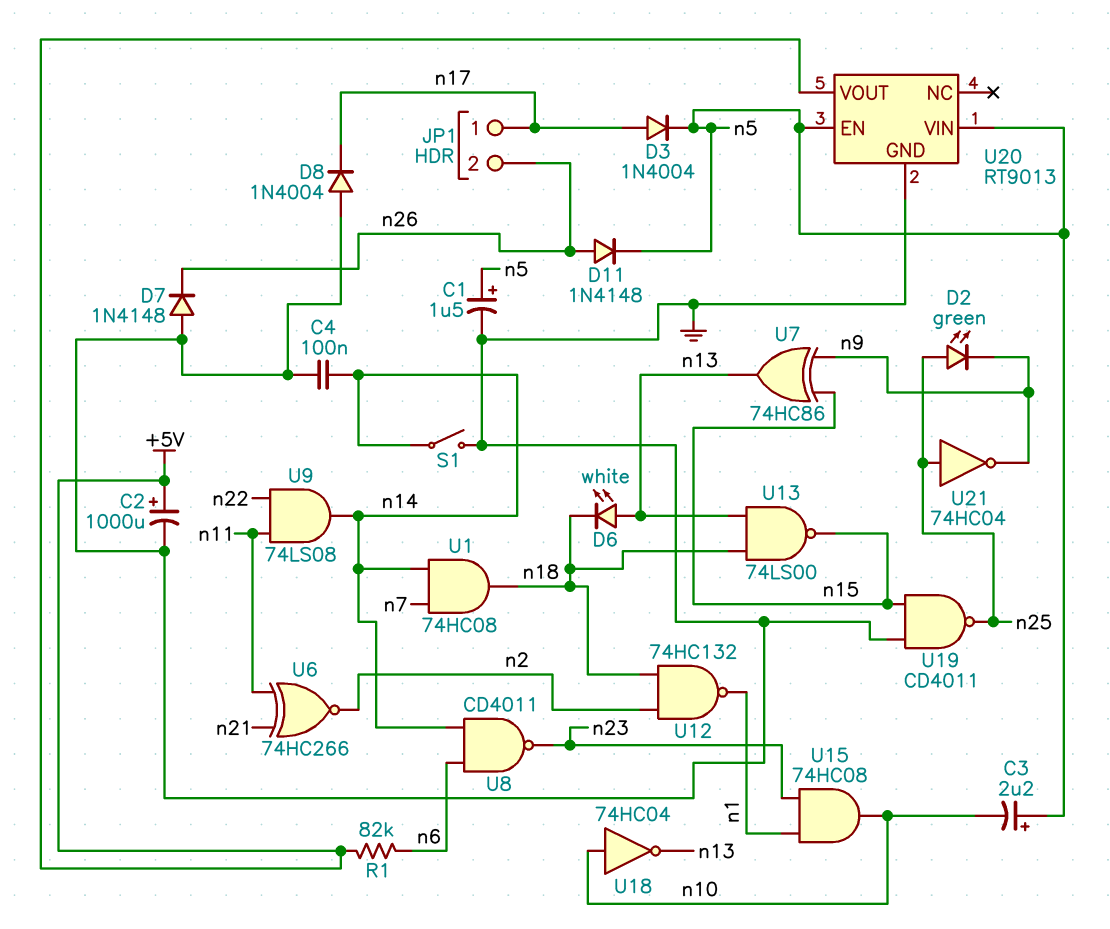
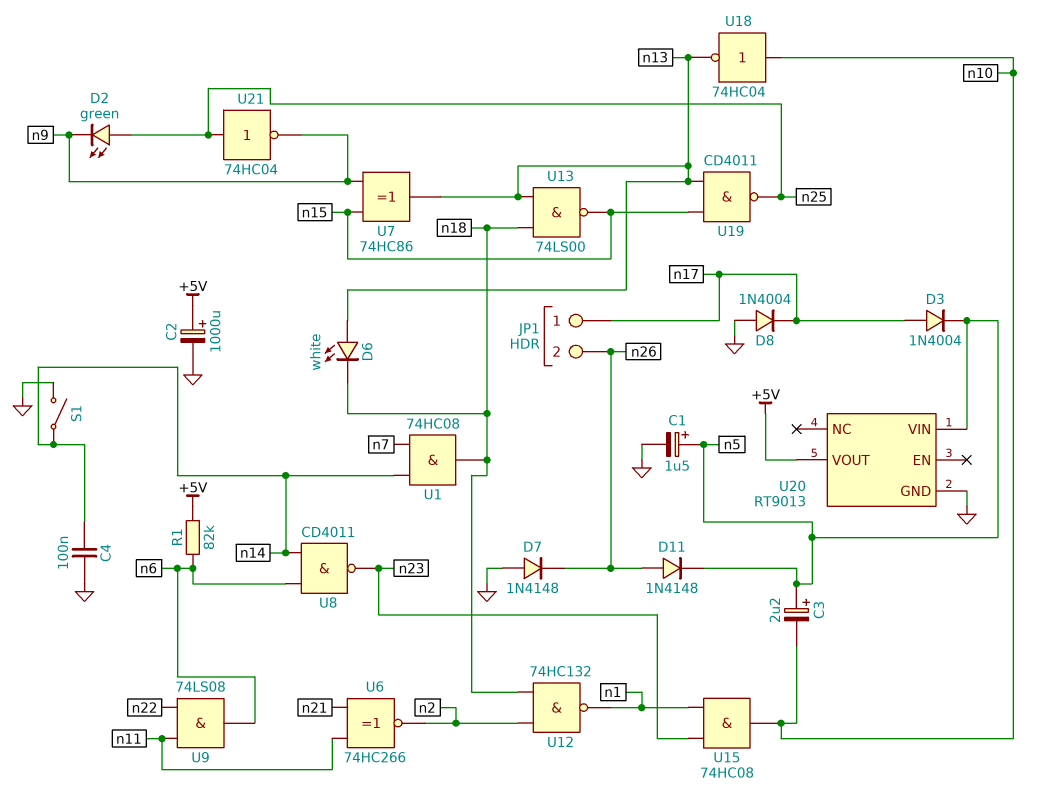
U9: AND 74LS08 (in n11, in n22, out n14) -> AND 74LS08 (in n11, in n22, out n6)
U19: NAND CD4011 (in GND, in n15, out n25) -> NAND CD4011 (in n13, in n15, out n25)
U20 pin EN: n5 -> none

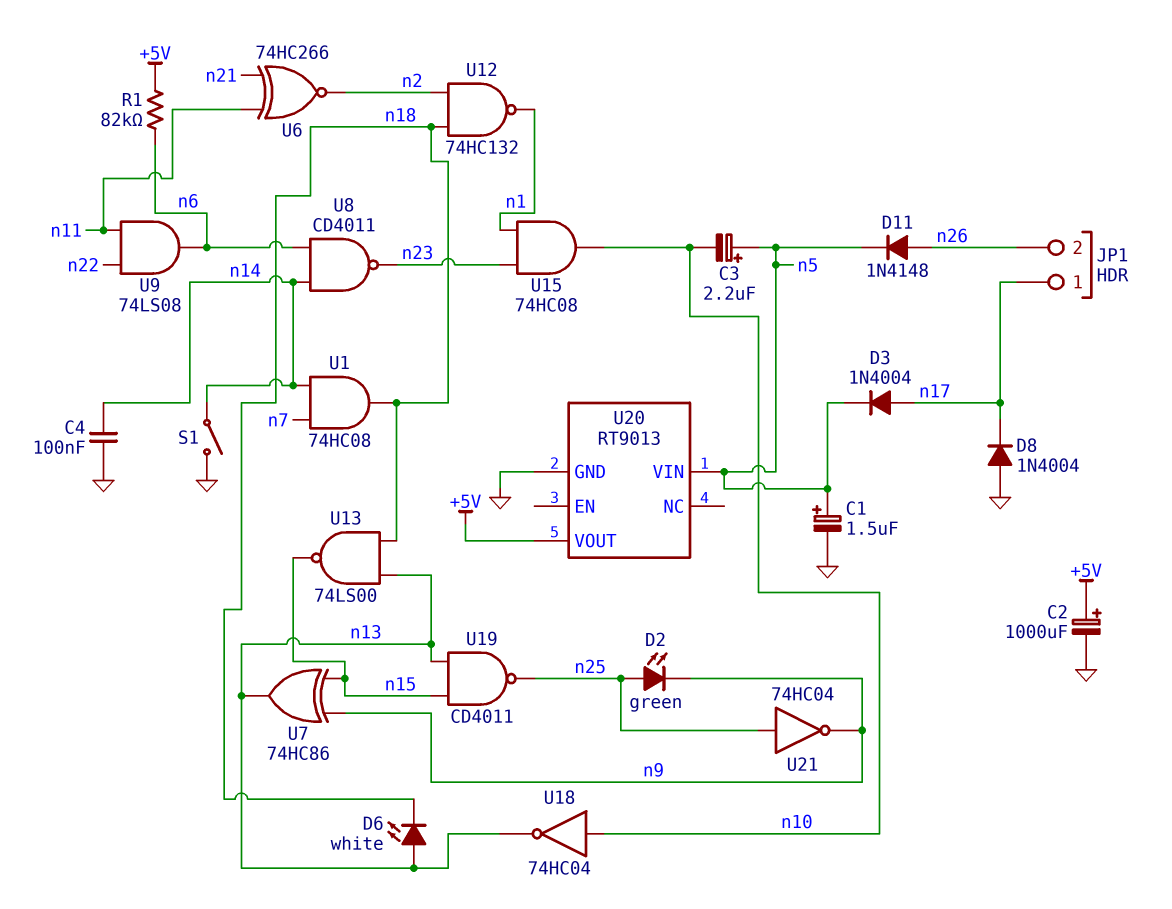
D7: diode 1N4148 (A GND, K n26) -> none

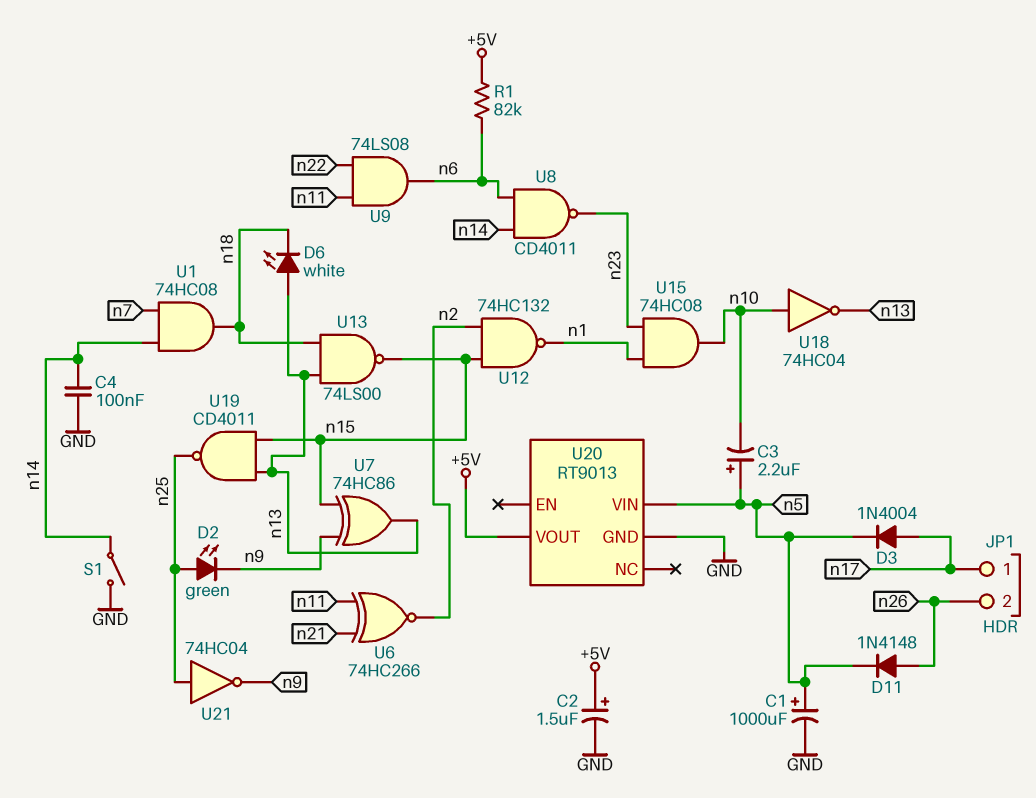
C1: 1.5uF (plus n5, minus GND) -> 1000uF (plus n5, minus GND)
C2: 1000uF (plus +5V, minus GND) -> 1.5uF (plus +5V, minus GND)
D8: diode 1N4004 (A GND, K n17) -> none
U12: NAND 74HC132 (in n2, in n18, out n1) -> NAND 74HC132 (in n2, in n15, out n1)

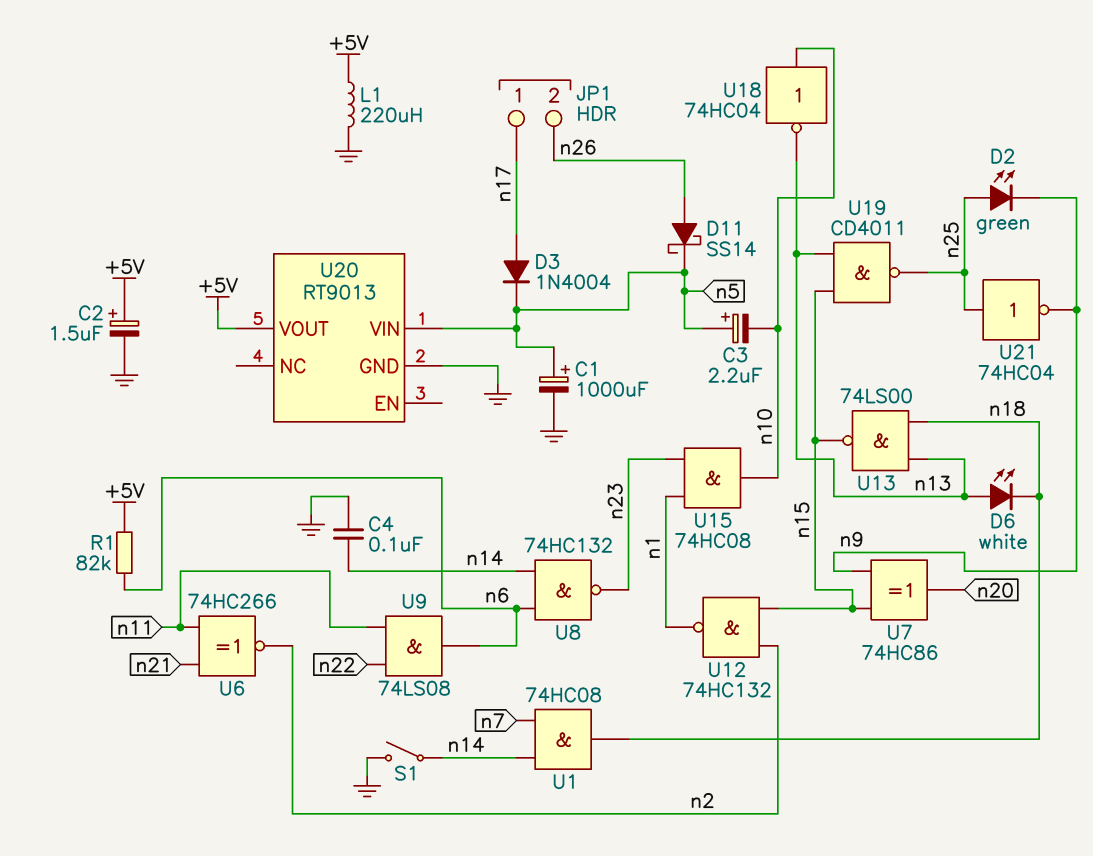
D11: diode 1N4148 (A n26, K n5) -> schottky SS14 (A n26, K n5)
L1: none -> 220uH (+5V, GND)
U7: XOR 74HC86 (in n9, in n15, out n13) -> XOR 74HC86 (in n9, in n15, out n20)
U8: NAND CD4011 (in n6, in n14, out n23) -> NAND 74HC132 (in n6, in n14, out n23)

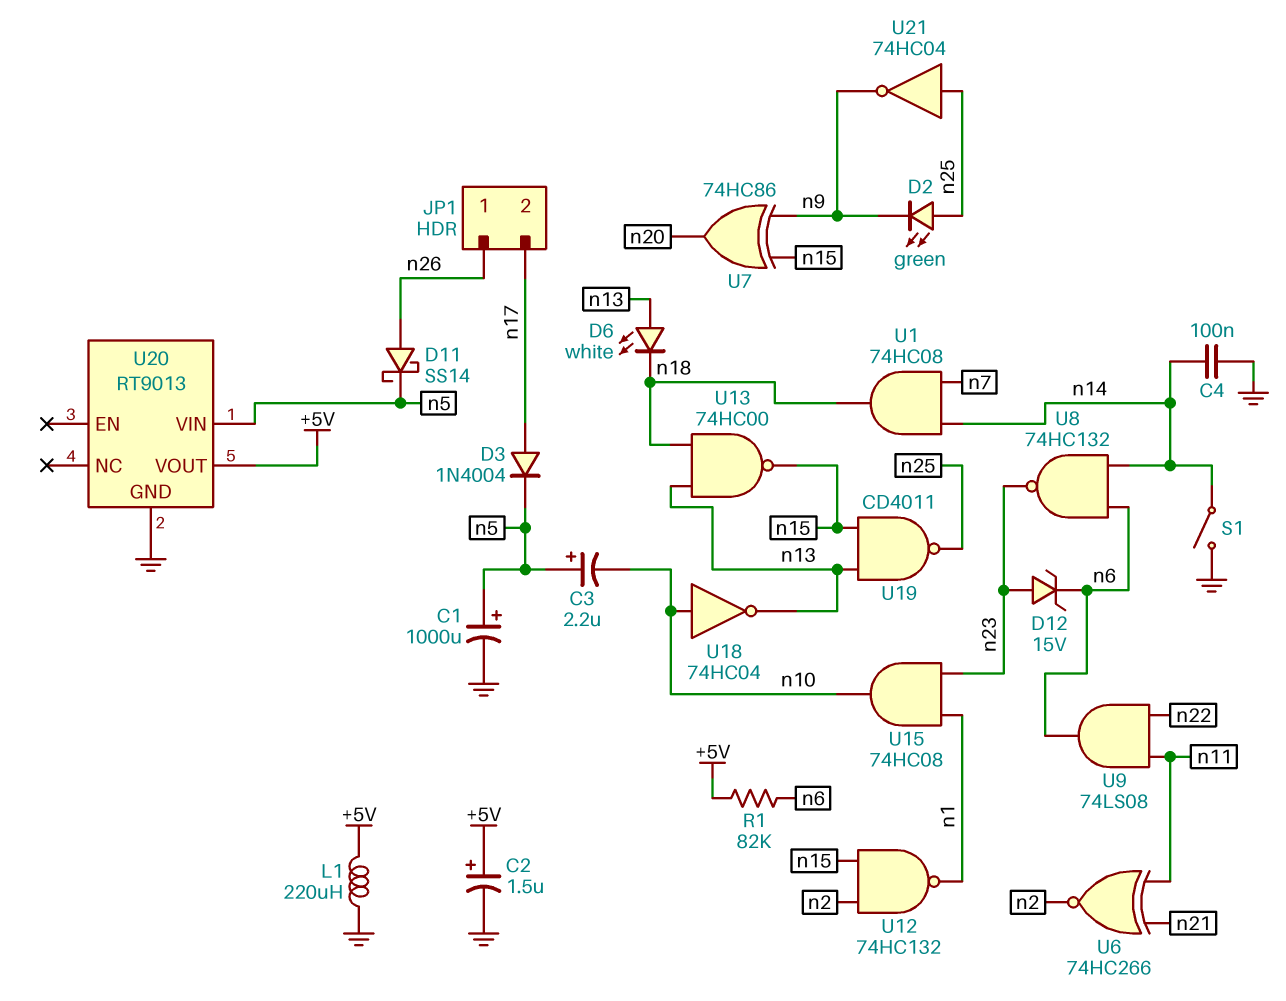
D12: none -> zener 15V (A n23, K n6)
JP1 pin 1: n17 -> n26
JP1 pin 2: n26 -> n17
U13: NAND 74LS00 (in n13, in n18, out n15) -> NAND 74HC00 (in n13, in n18, out n15)

